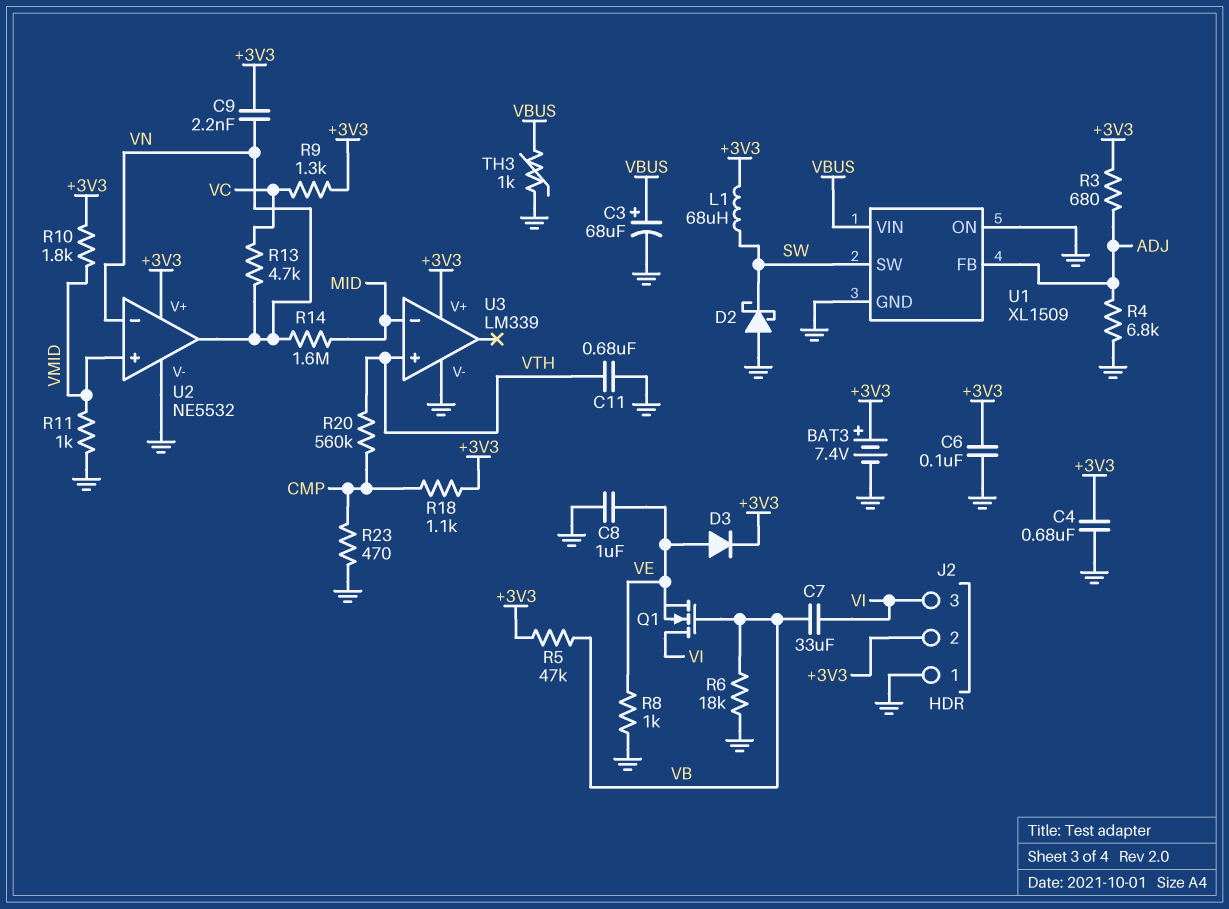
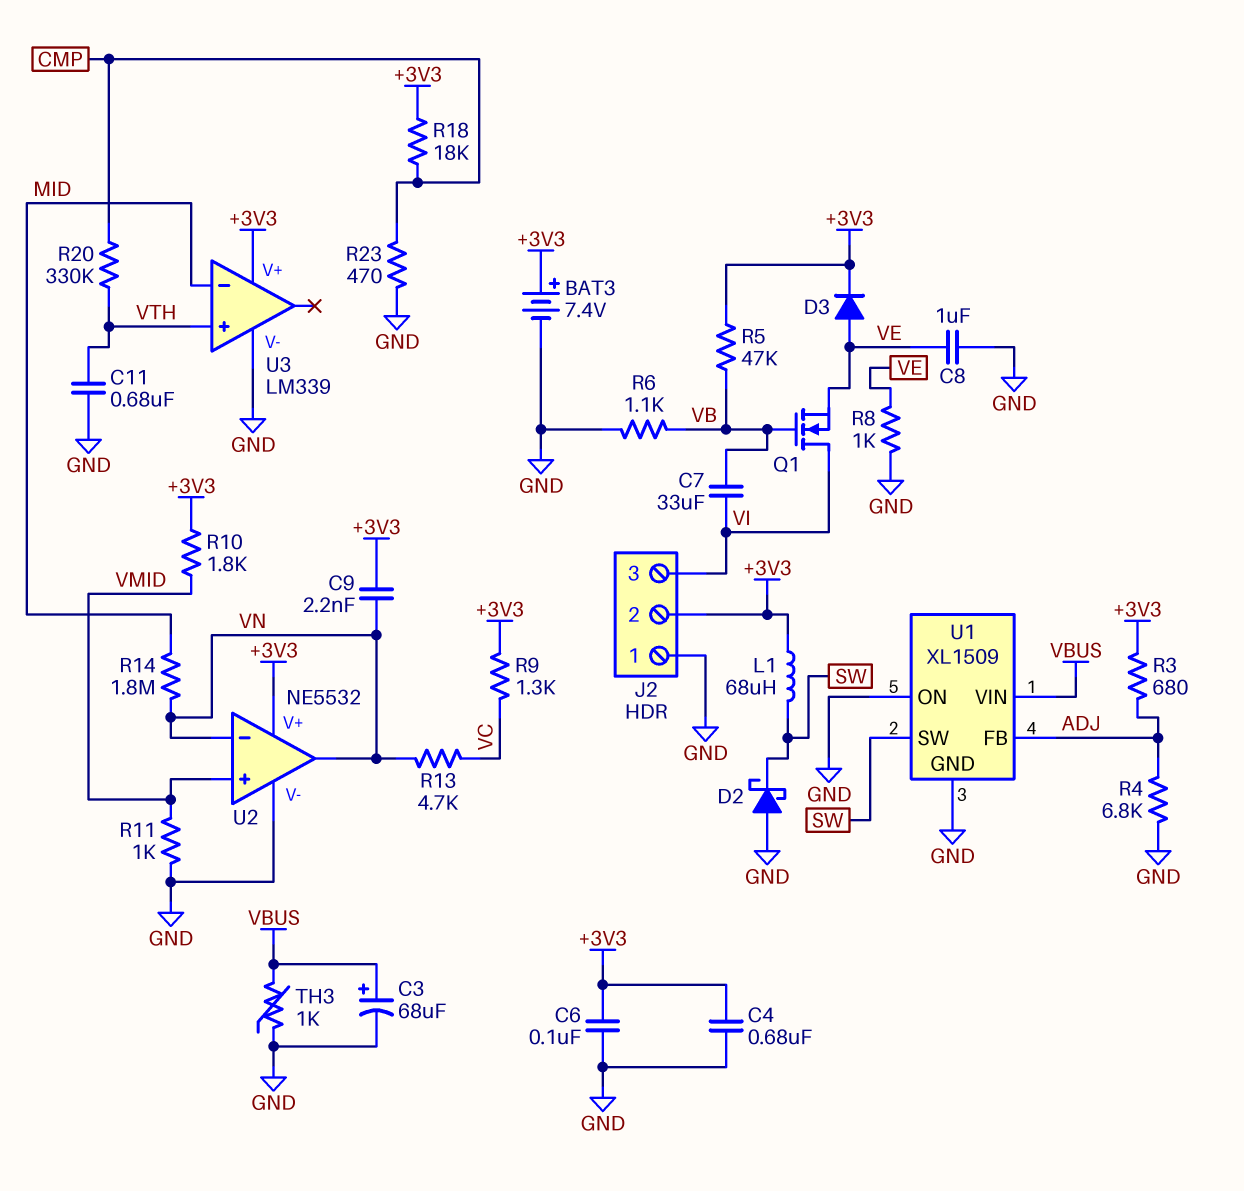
R6: 18k (GND, VB) -> 1.1k (GND, VB)
R14: 1.6M (MID, VN) -> 1.8M (MID, VN)
R18: 1.1k (+3V3, CMP) -> 18k (+3V3, CMP)
R20: 560k (CMP, VTH) -> 330k (CMP, VTH)

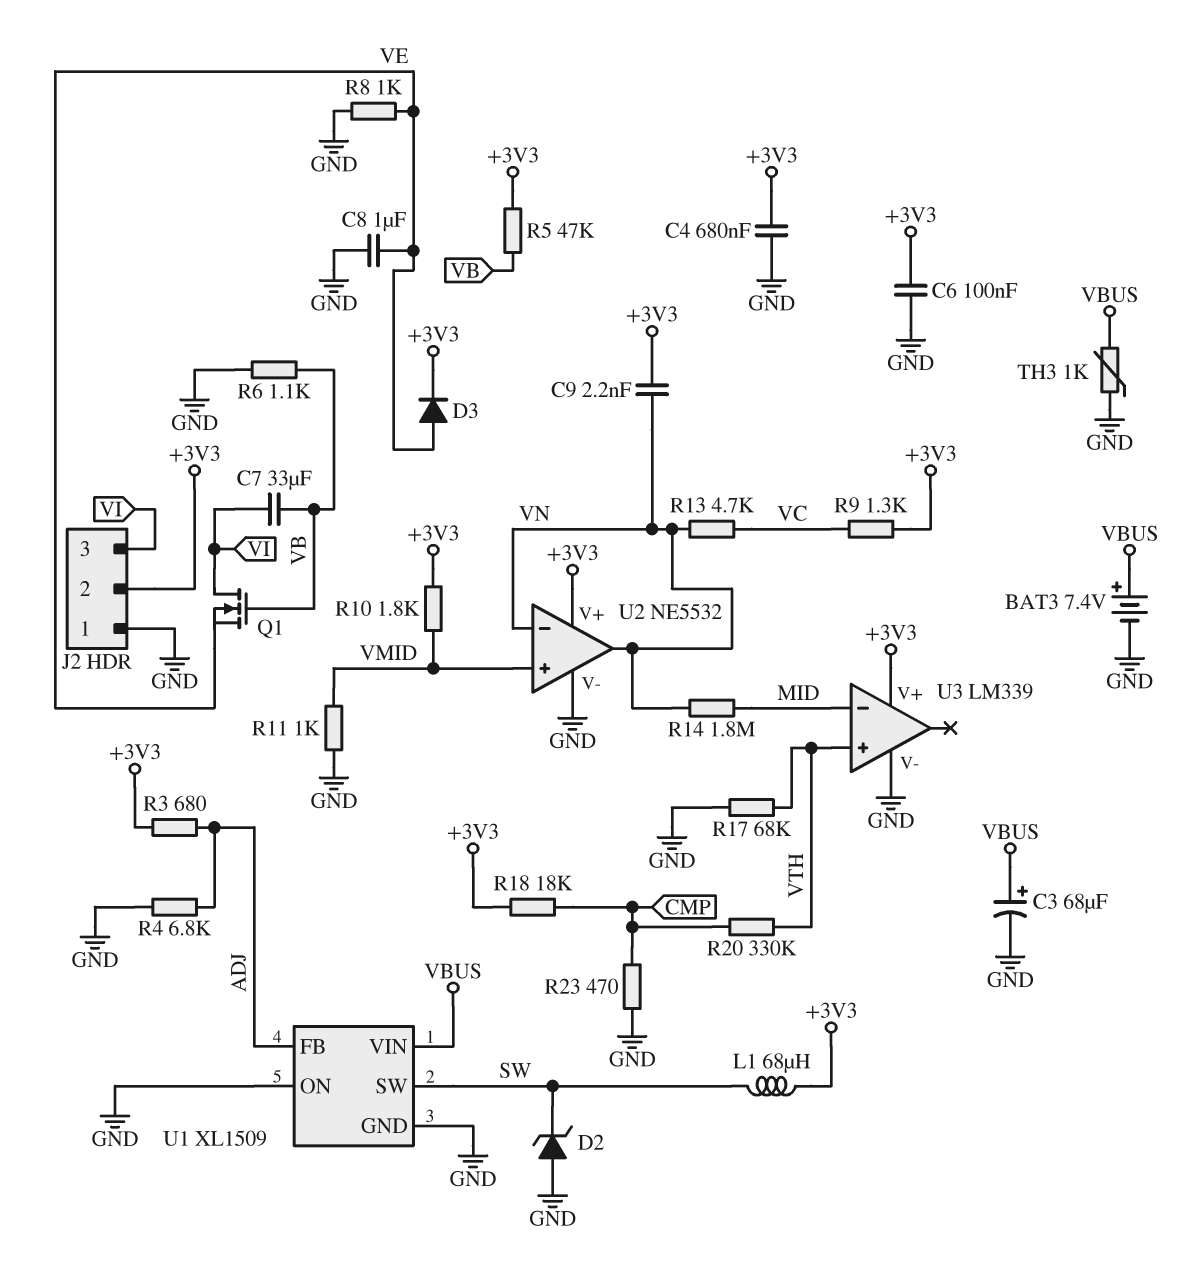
BAT3: 7.4V (plus +3V3, minus GND) -> 7.4V (plus VBUS, minus GND)
C11: 680nF (GND, VTH) -> none
D2: schottky (A GND, K SW) -> zener (A GND, K SW)
R17: none -> 68k (GND, VTH)

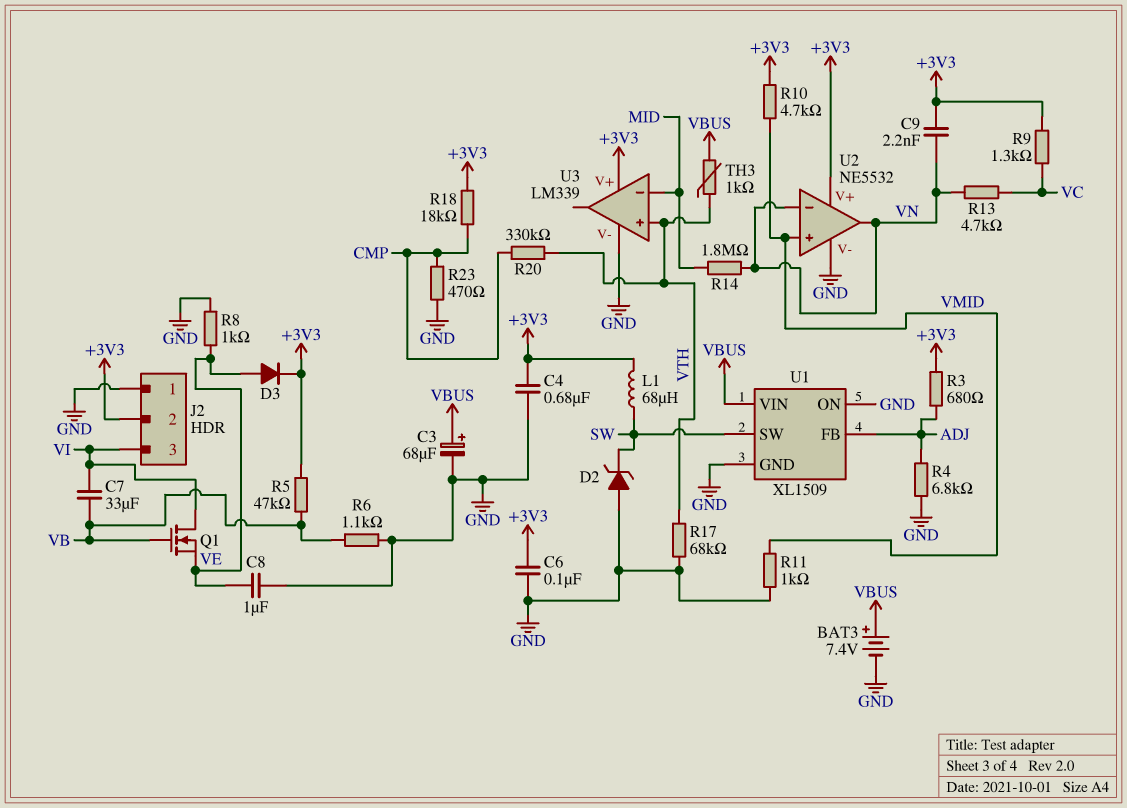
R10: 1.8k (+3V3, VMID) -> 4.7k (+3V3, VMID)
TH3: 1k (GND, VBUS) -> 1k (VBUS, VTH)

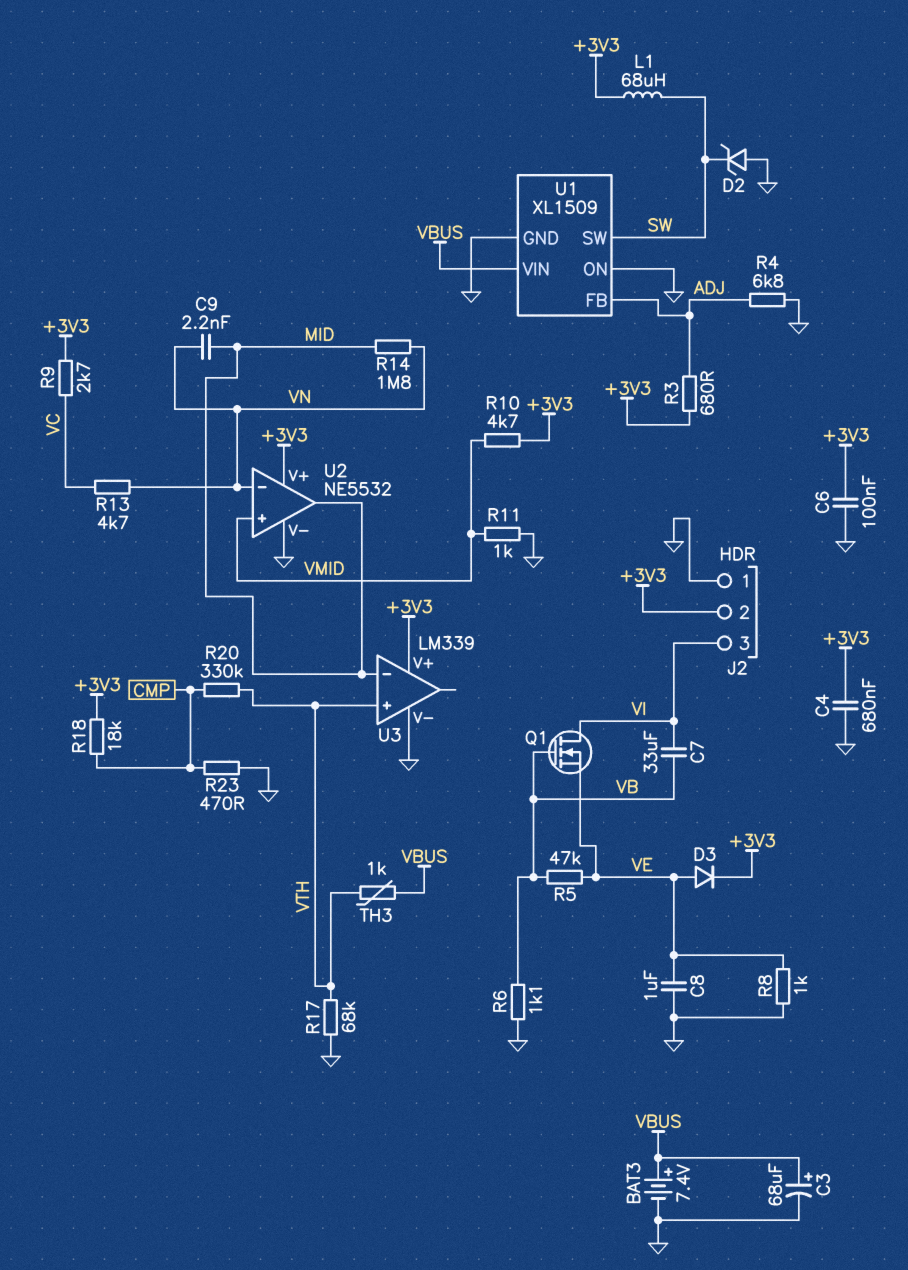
C9: 2.2nF (+3V3, VN) -> 2.2nF (MID, VN)
R5: 47k (+3V3, VB) -> 47k (VB, VE)
R9: 1.3k (+3V3, VC) -> 2.7k (+3V3, VC)
U2 pin out: VN -> MID

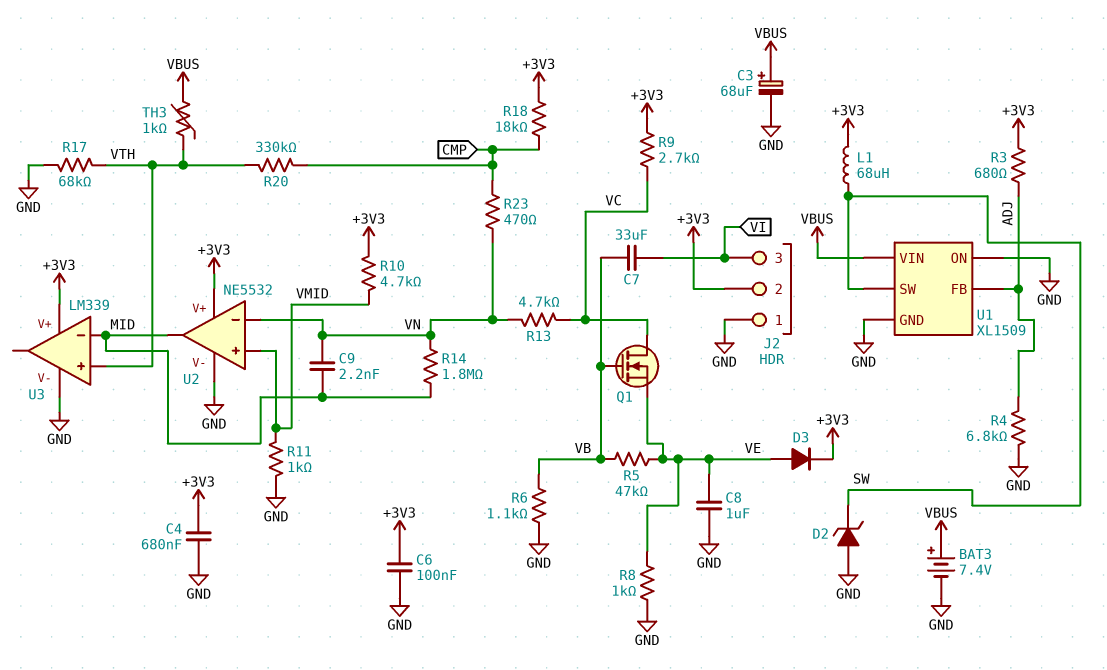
Q1: NMOS (G VB, D VI, S VE) -> NMOS (G VB, D VC, S VE)
R23: 470 (CMP, GND) -> 470 (CMP, VN)

